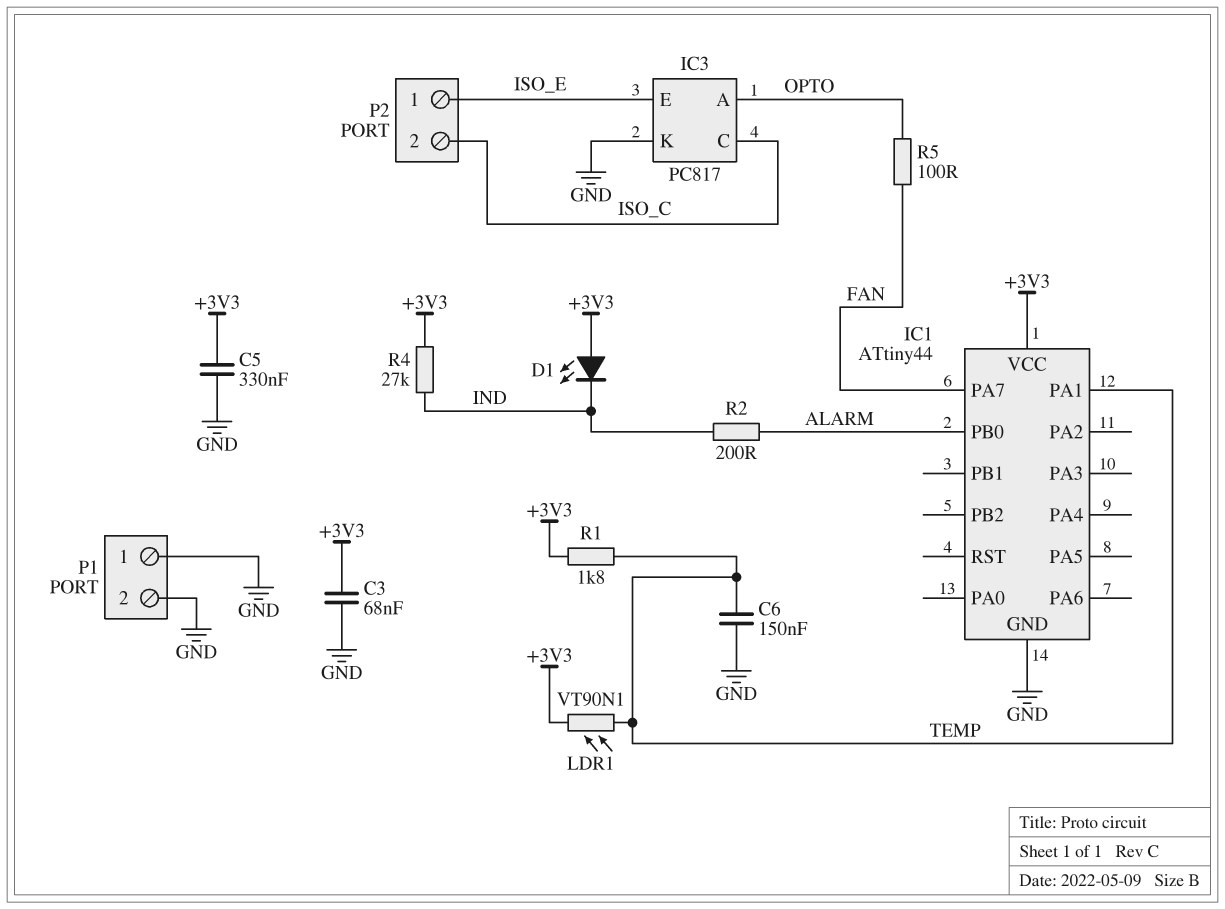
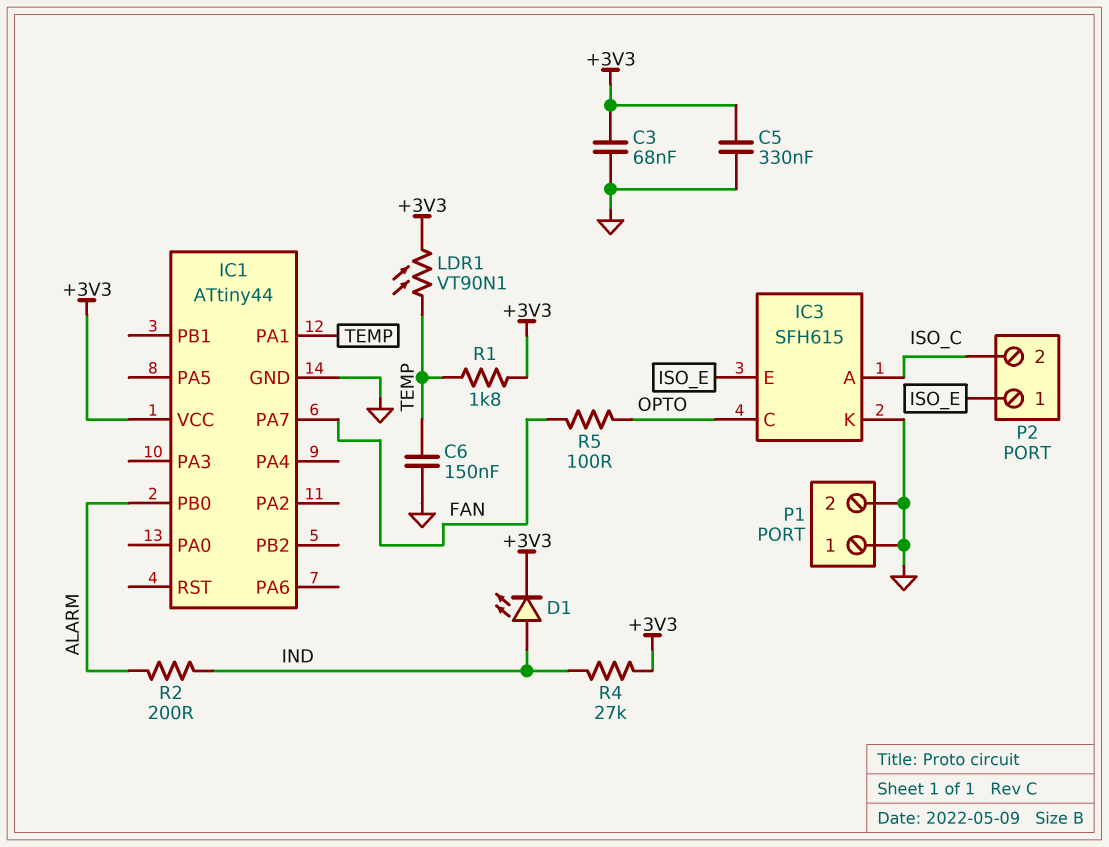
D1: LED (A +3V3, K IND) -> LED (A IND, K +3V3)
IC3: PC817 -> SFH615
IC3 pin A: OPTO -> ISO_C
IC3 pin C: ISO_C -> OPTO

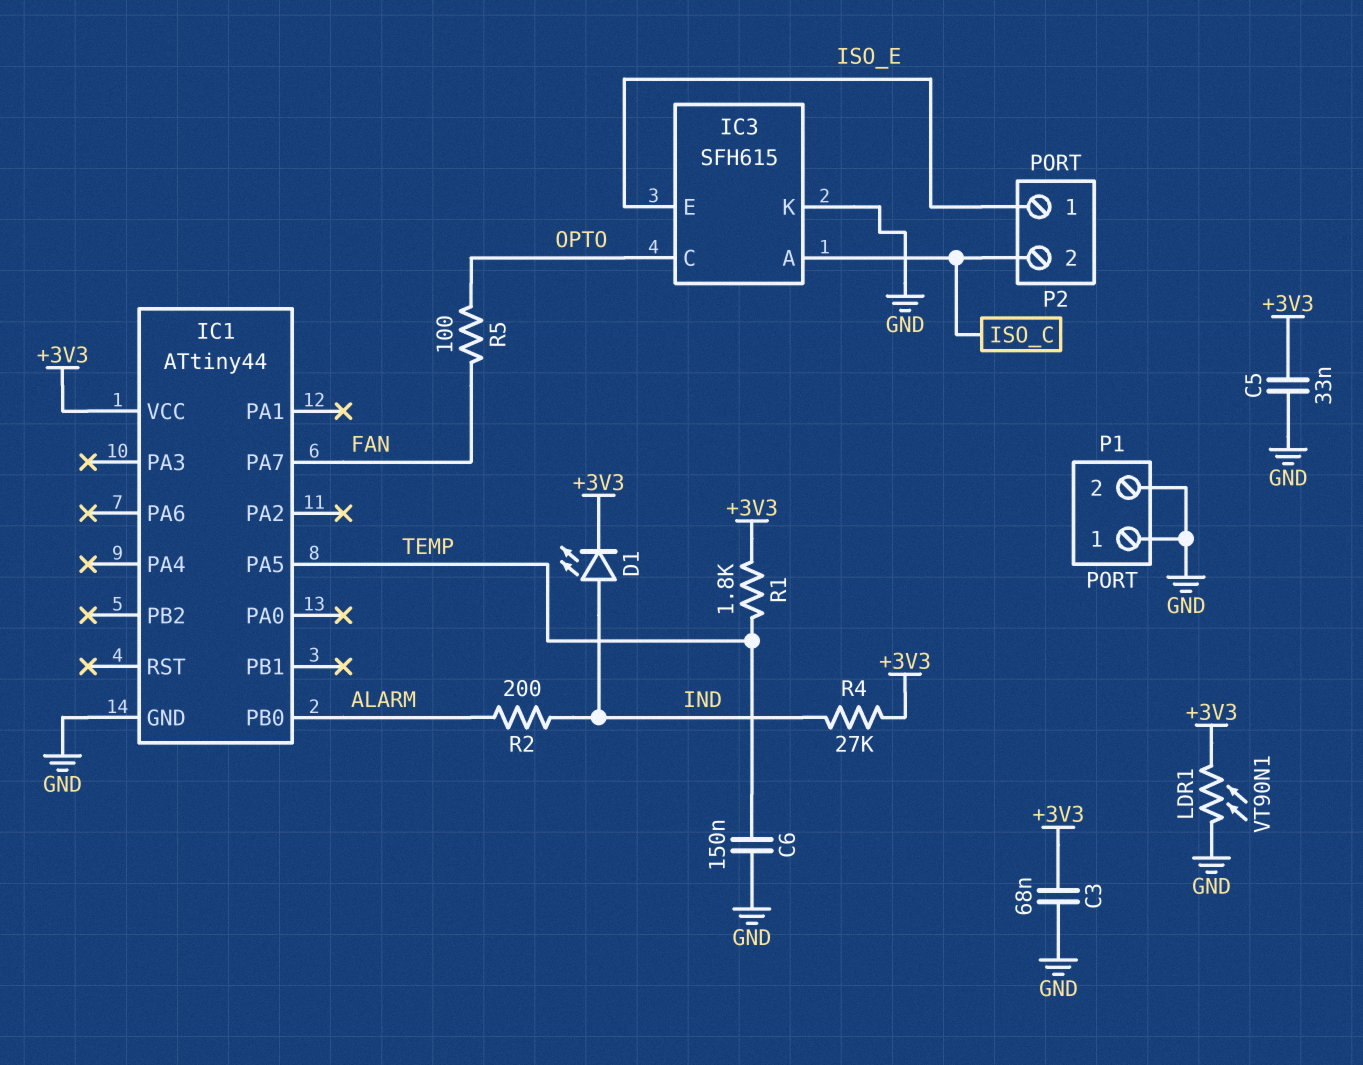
C5: 330nF (+3V3, GND) -> 33nF (+3V3, GND)
IC1 pin PA1: TEMP -> none
IC1 pin PA5: none -> TEMP
LDR1: VT90N1 (+3V3, TEMP) -> VT90N1 (+3V3, GND)

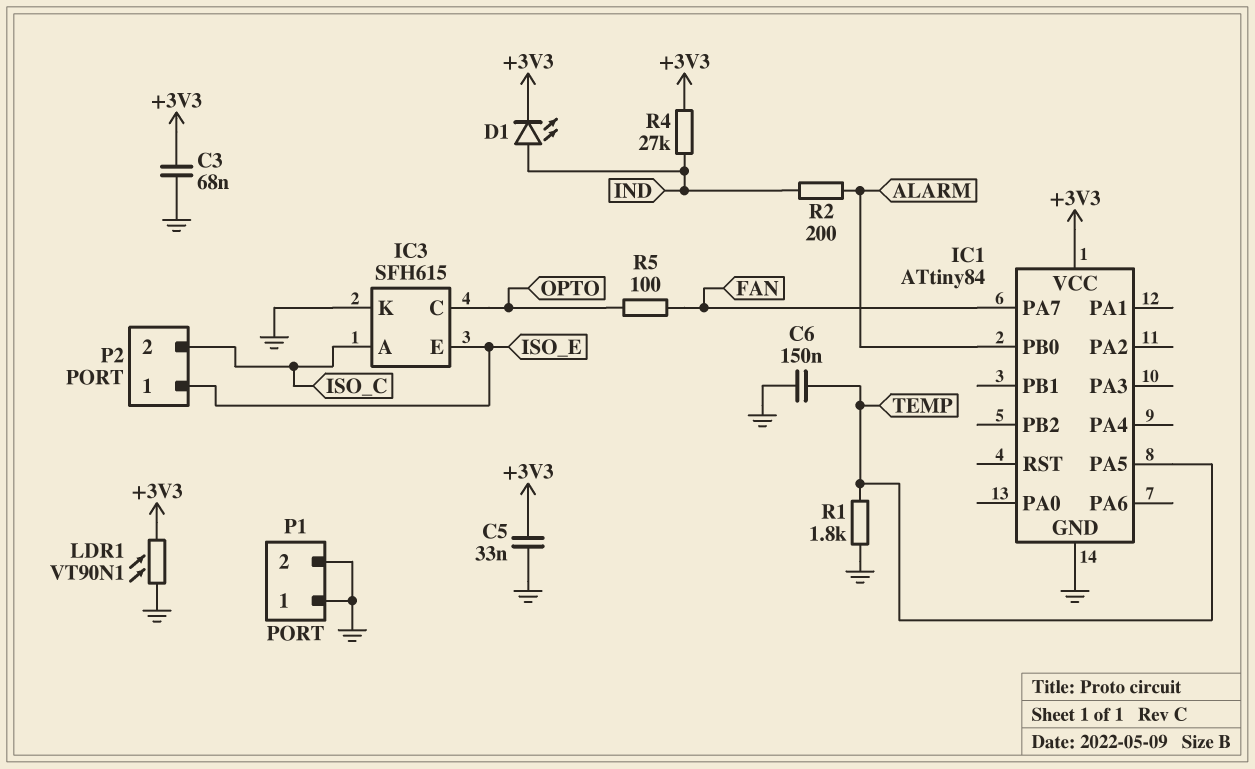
IC1: ATtiny44 -> ATtiny84
R1: 1.8k (+3V3, TEMP) -> 1.8k (GND, TEMP)

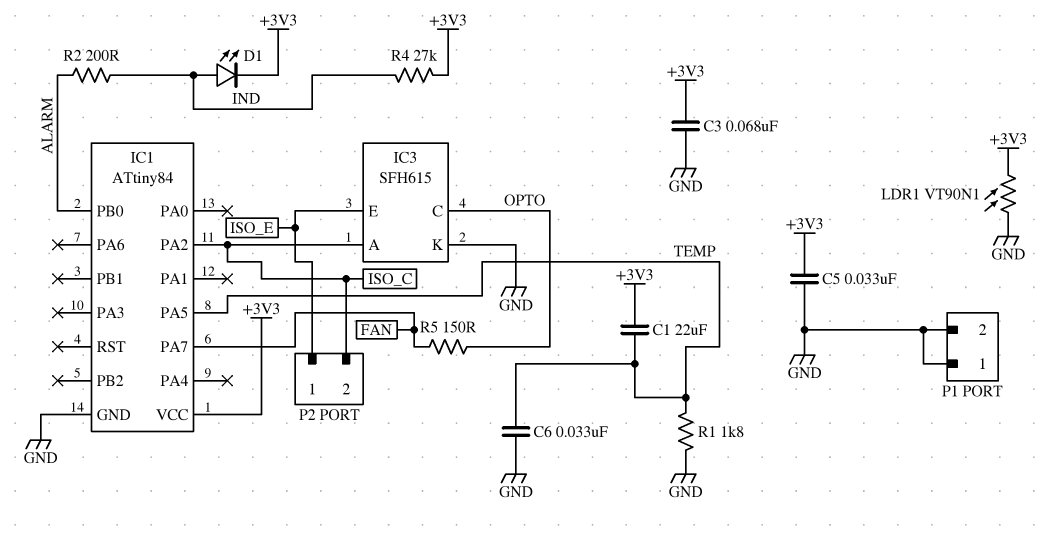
C1: none -> 22uF (+3V3, TEMP)
C6: 150nF (GND, TEMP) -> 33nF (GND, TEMP)
IC1 pin PA2: none -> ISO_C
R5: 100 (FAN, OPTO) -> 150 (FAN, OPTO)

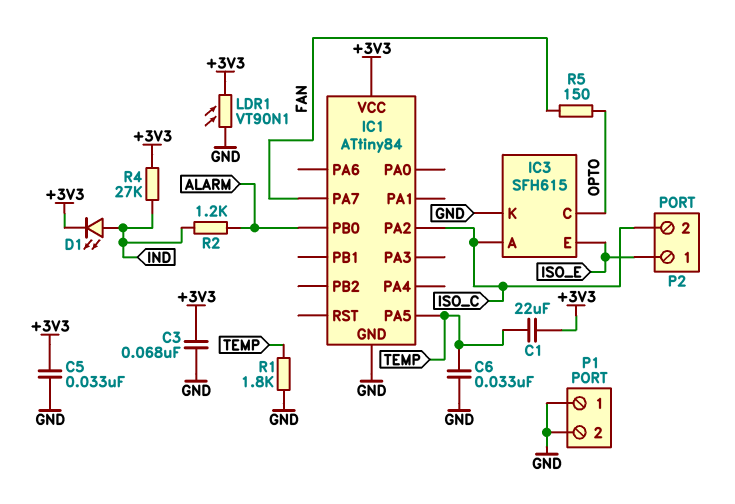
R2: 200 (ALARM, IND) -> 1.2k (ALARM, IND)

